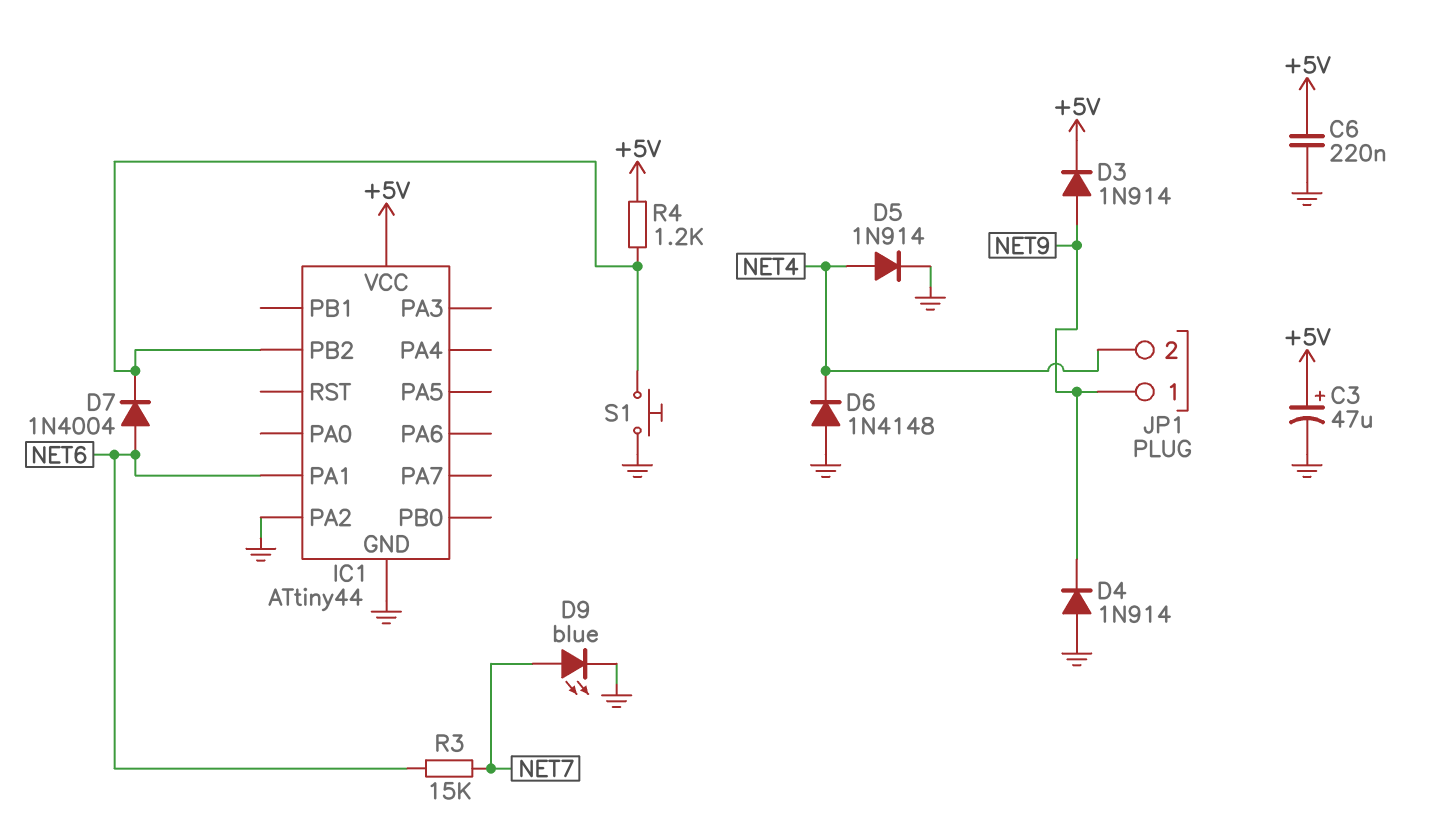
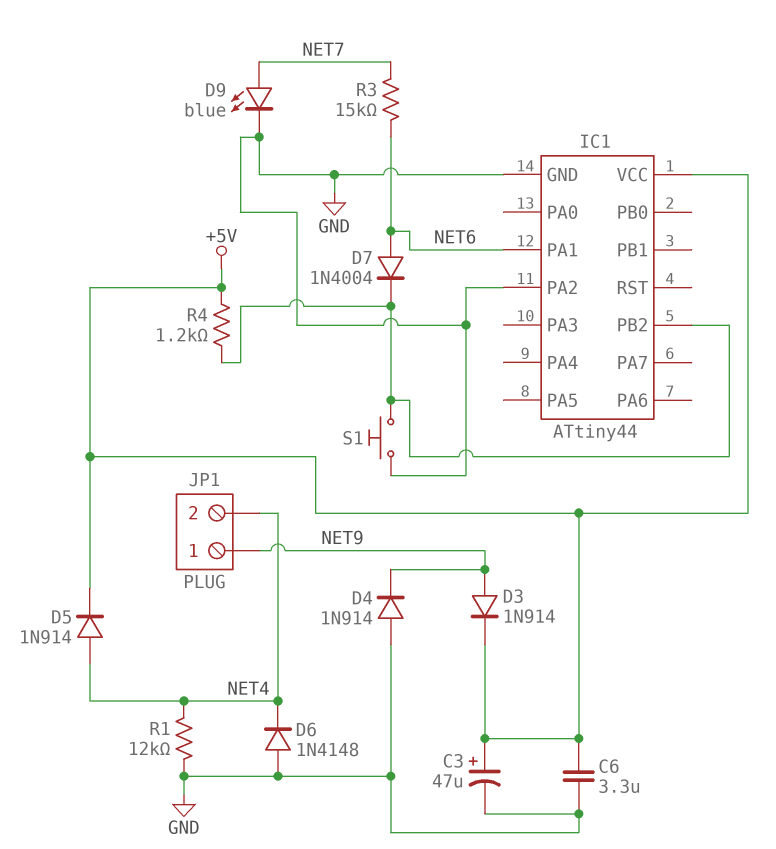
C6: 220nF (+5V, GND) -> 3.3uF (+5V, GND)
D5: diode 1N914 (A NET4, K GND) -> diode 1N914 (A NET4, K +5V)
R1: none -> 12k (GND, NET4)

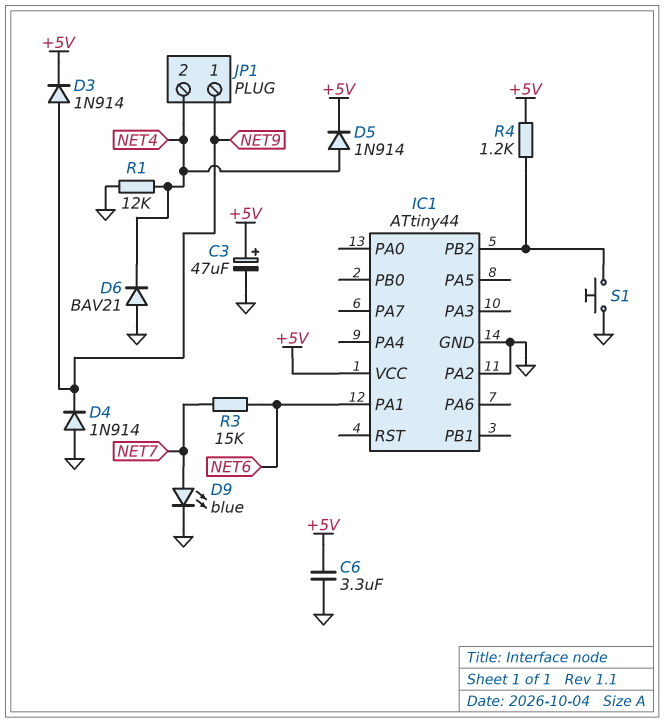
D6: diode 1N4148 (A GND, K NET4) -> diode BAV21 (A GND, K NET4)
D7: diode 1N4004 (A NET6, K IC1/PB2) -> none

